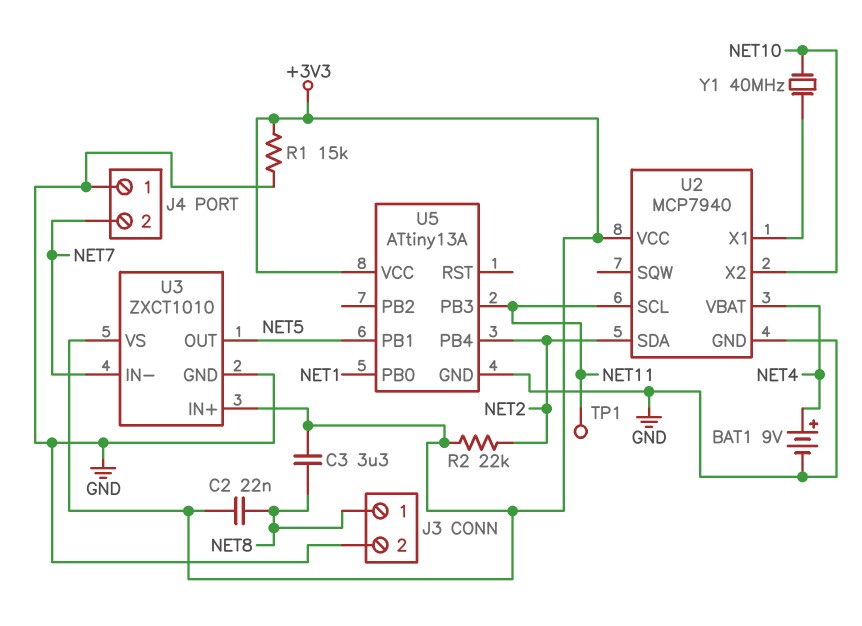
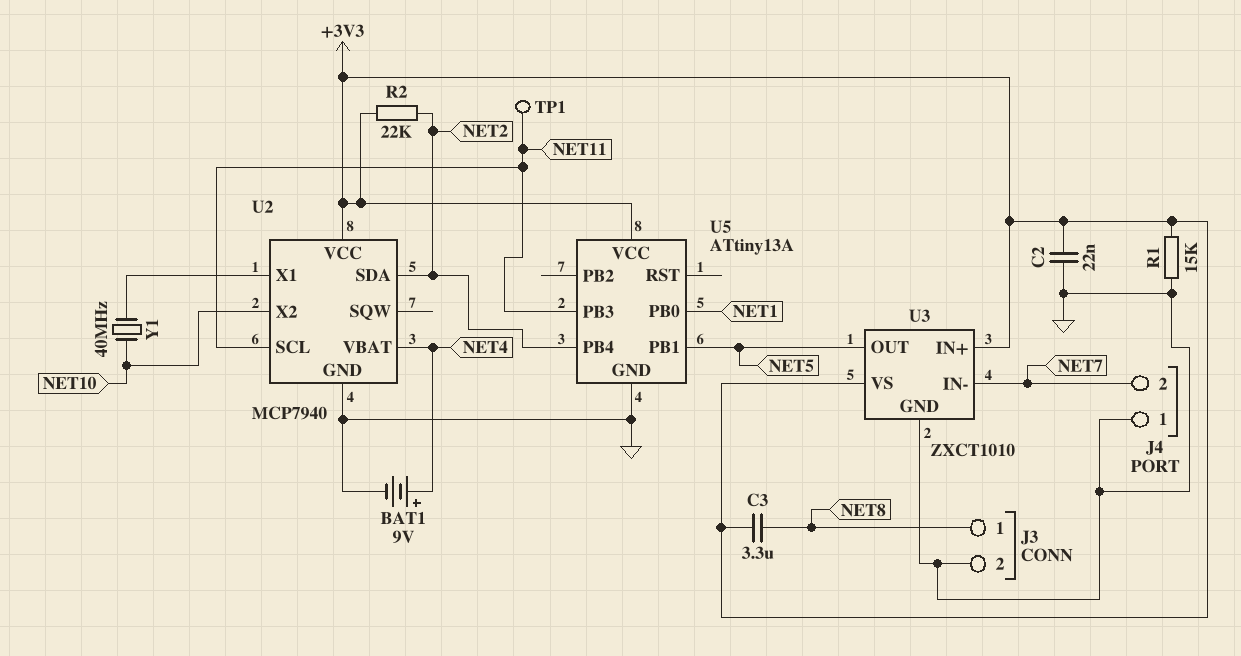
C2: 22nF (+3V3, NET8) -> 22nF (+3V3, GND)

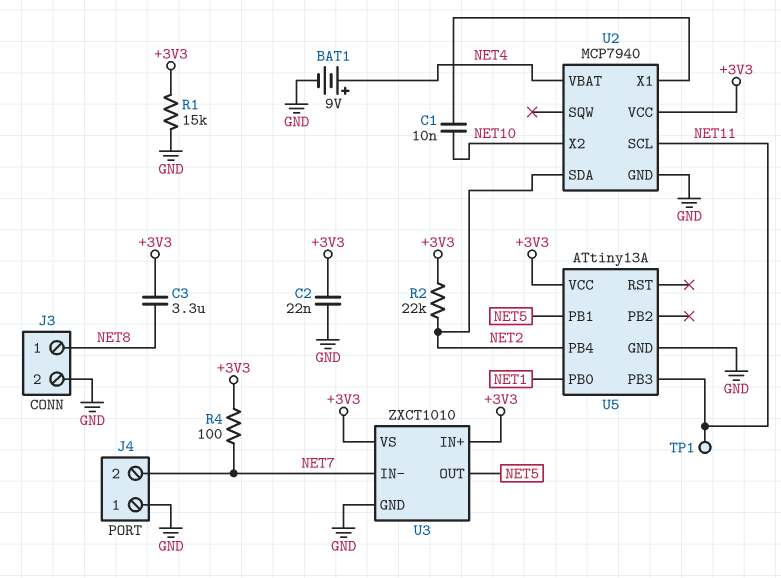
C1: none -> 10nF (NET10, U2/X1)
R4: none -> 100 (+3V3, NET7)
Y1: 40MHz (NET10, U2/X1) -> none

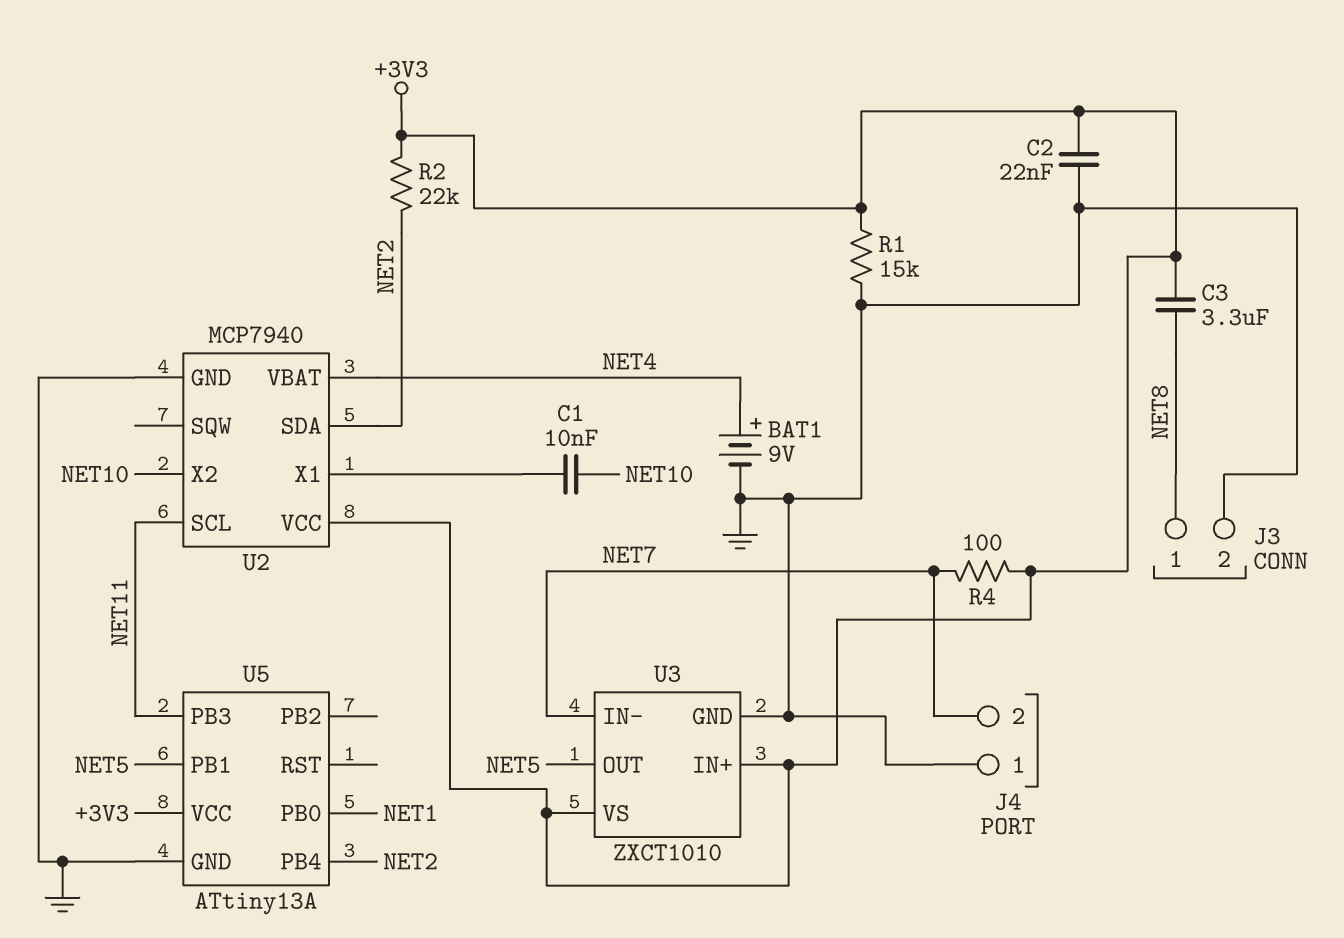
TP1: test point (NET11) -> none

